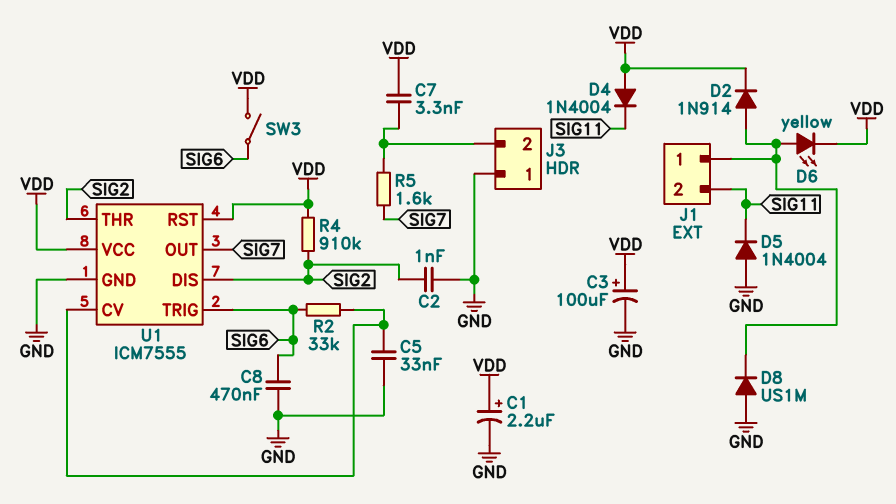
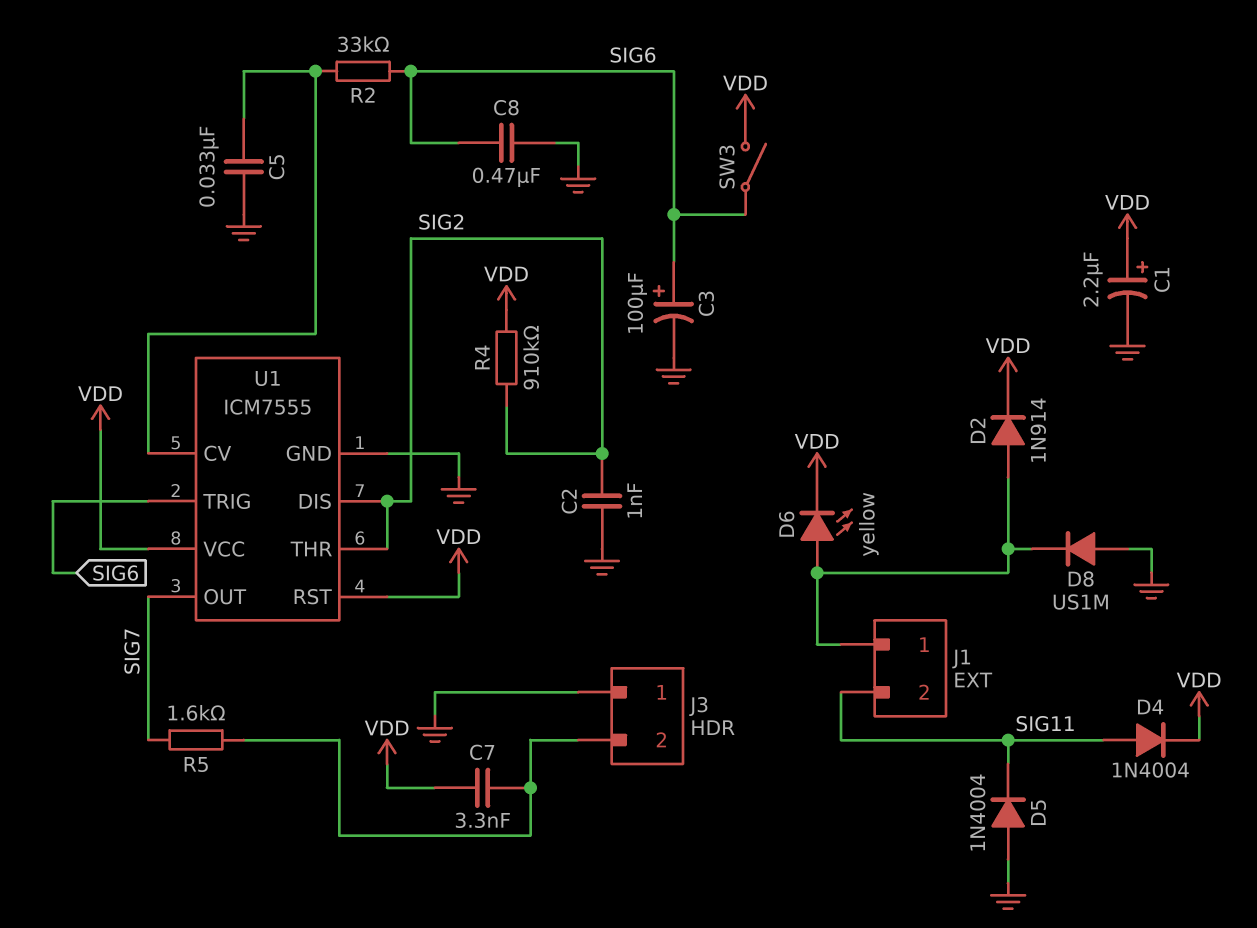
C3: 100uF (plus VDD, minus GND) -> 100uF (plus SIG6, minus GND)
D4: diode 1N4004 (A VDD, K SIG11) -> diode 1N4004 (A SIG11, K VDD)

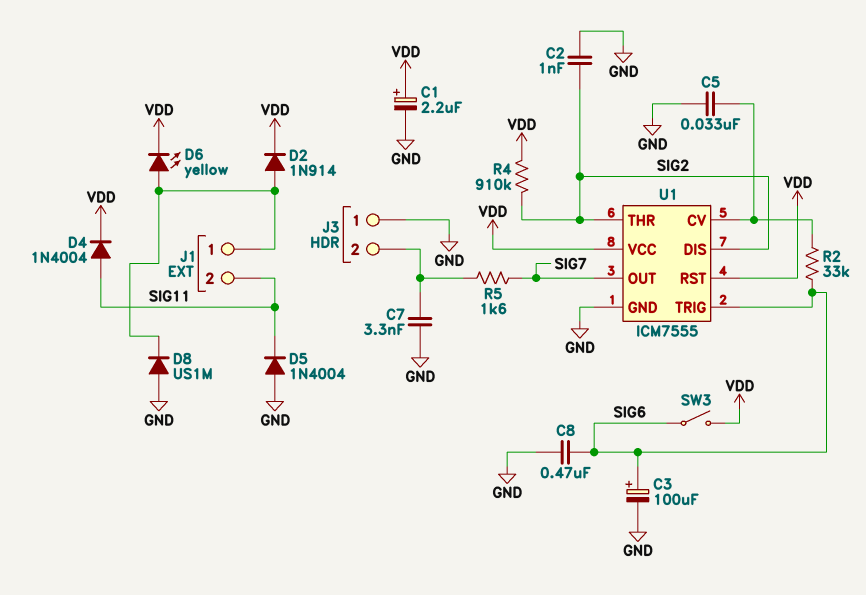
C7: 3.3nF (J3/2, VDD) -> 3.3nF (GND, J3/2)

